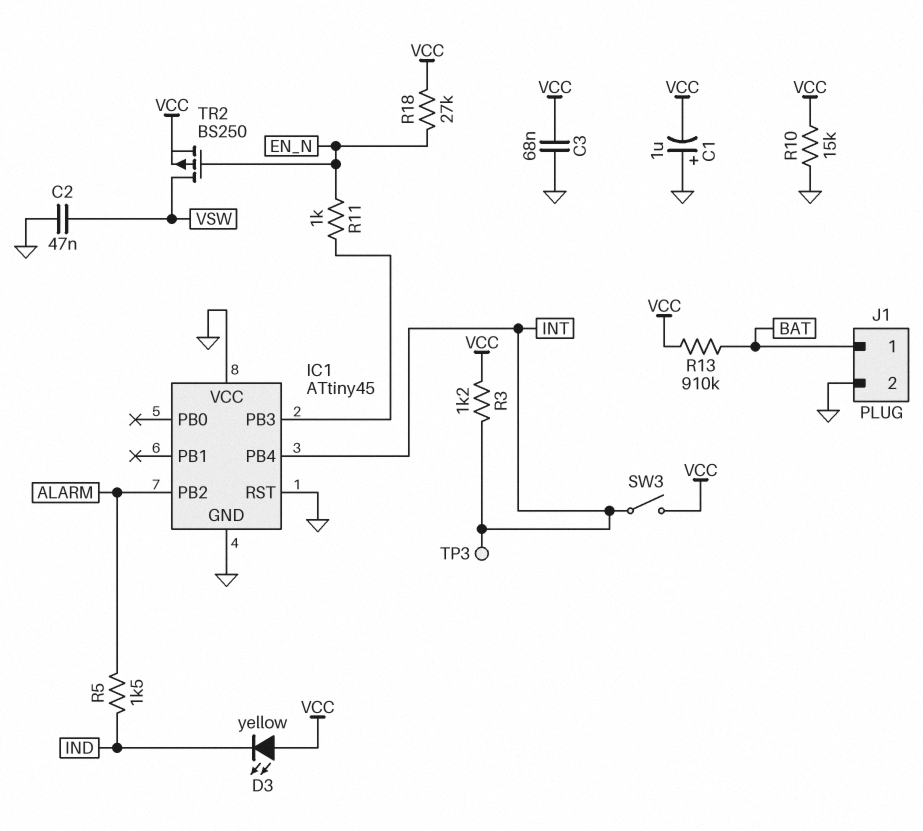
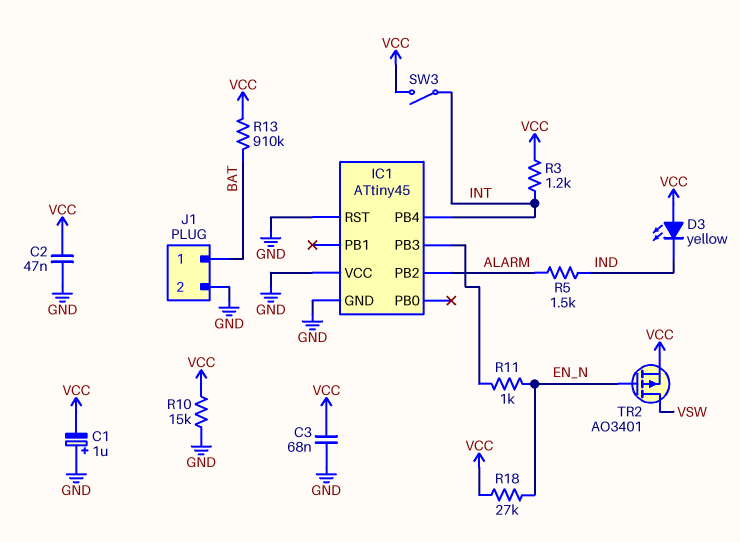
C2: 47nF (GND, VSW) -> 47nF (GND, VCC)
TP3: test point (INT) -> none
TR2: PMOS BS250 (G EN_N, D VSW, S VCC) -> PMOS AO3401 (G EN_N, D VSW, S VCC)

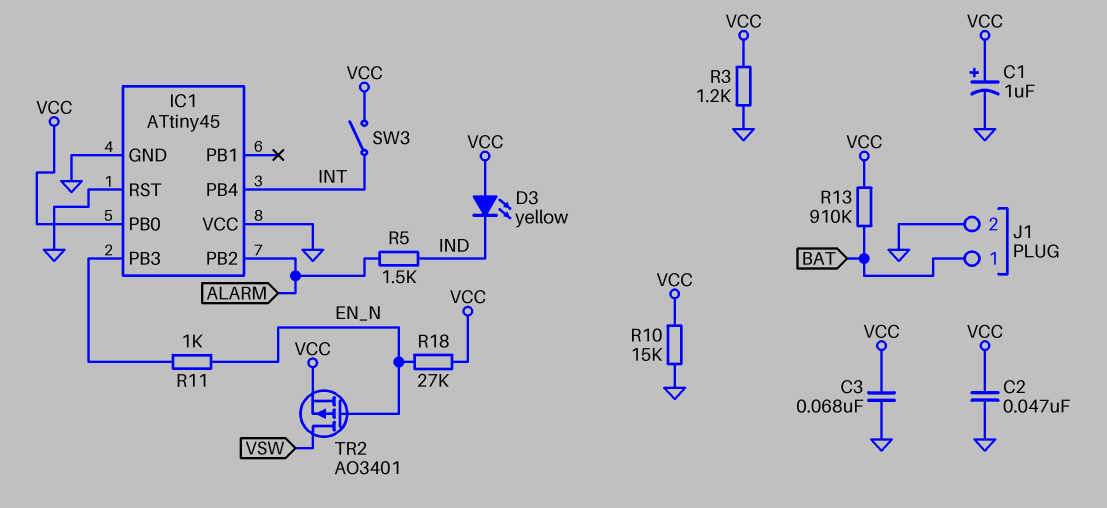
C1: 1uF (plus GND, minus VCC) -> 1uF (plus VCC, minus GND)
IC1 pin PB0: none -> VCC
R3: 1.2k (INT, VCC) -> 1.2k (GND, VCC)

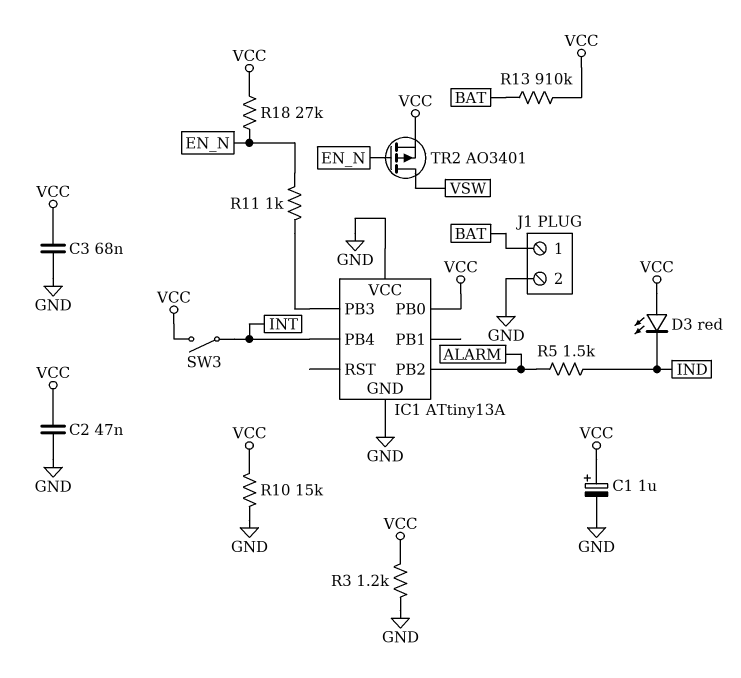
D3: LED yellow (A VCC, K IND) -> LED red (A VCC, K IND)
IC1: ATtiny45 -> ATtiny13A
IC1 pin RST: GND -> none

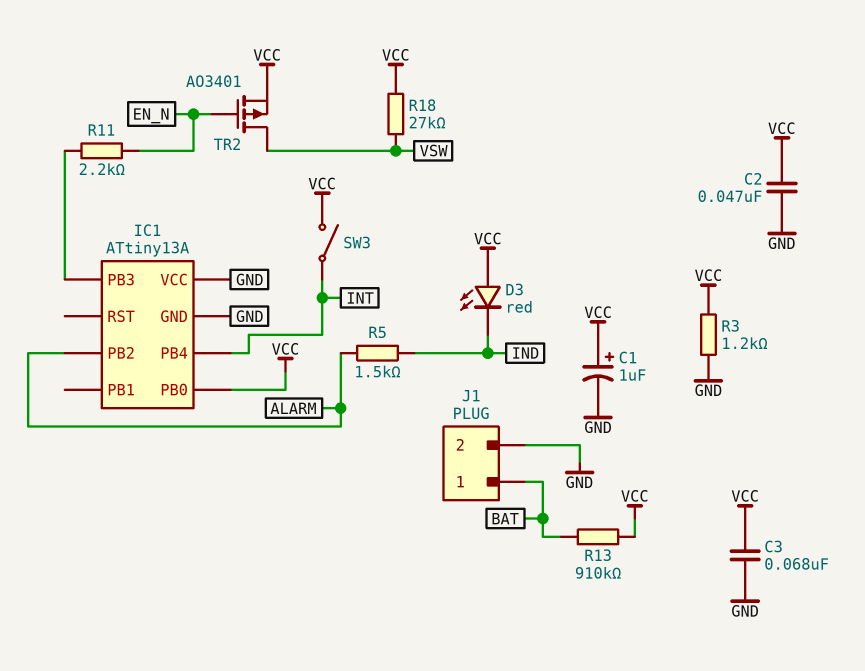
R10: 15k (GND, VCC) -> none
R11: 1k (EN_N, IC1/PB3) -> 2.2k (EN_N, IC1/PB3)
R18: 27k (EN_N, VCC) -> 27k (VCC, VSW)

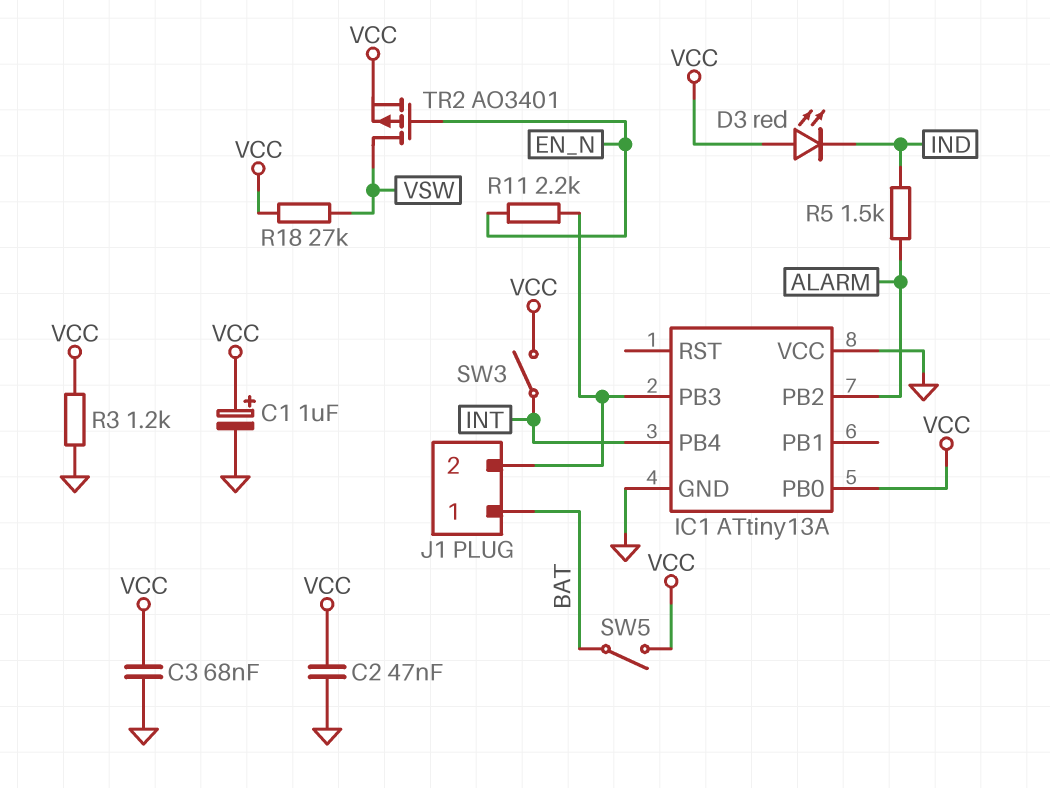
J1 pin 2: GND -> IC1/PB3
R13: 910k (BAT, VCC) -> none
SW5: none -> switch (BAT, VCC)

